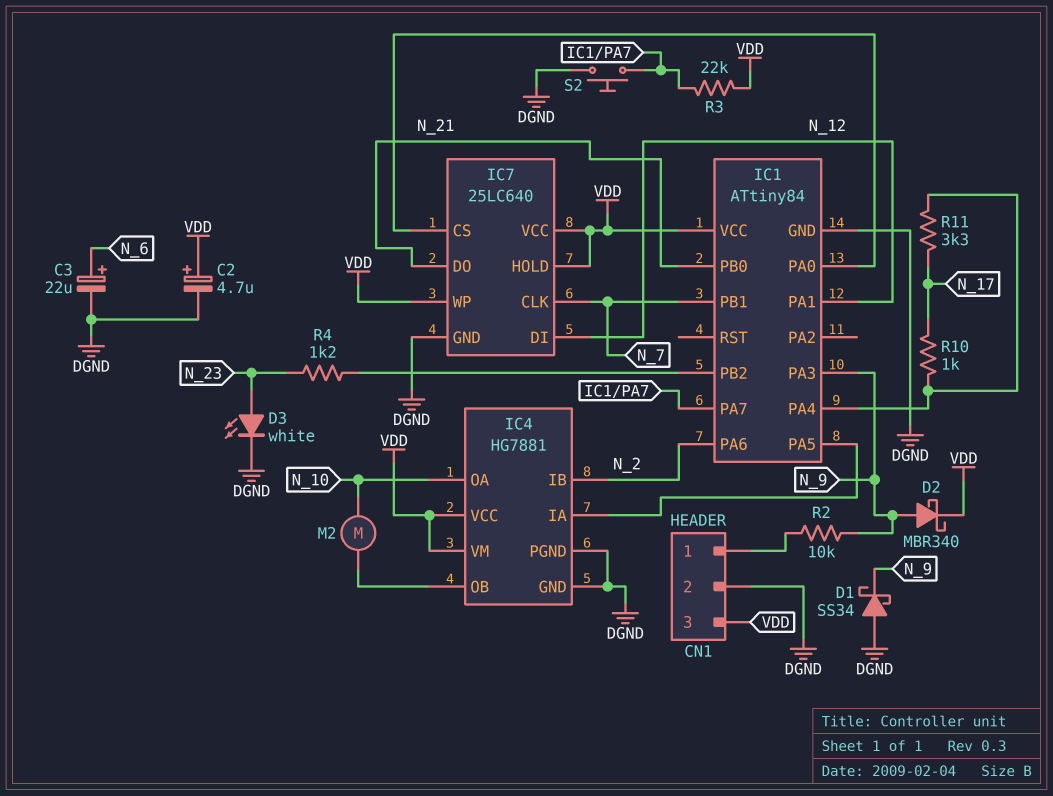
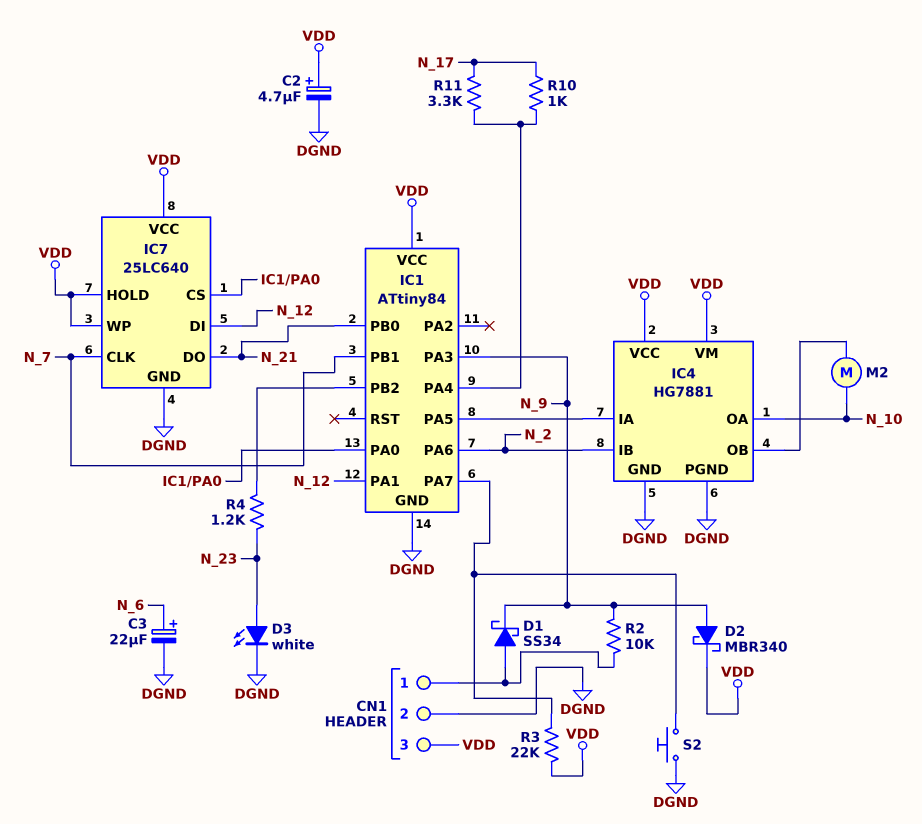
D1: schottky SS34 (A DGND, K N_9) -> schottky SS34 (A CN1/1, K N_9)

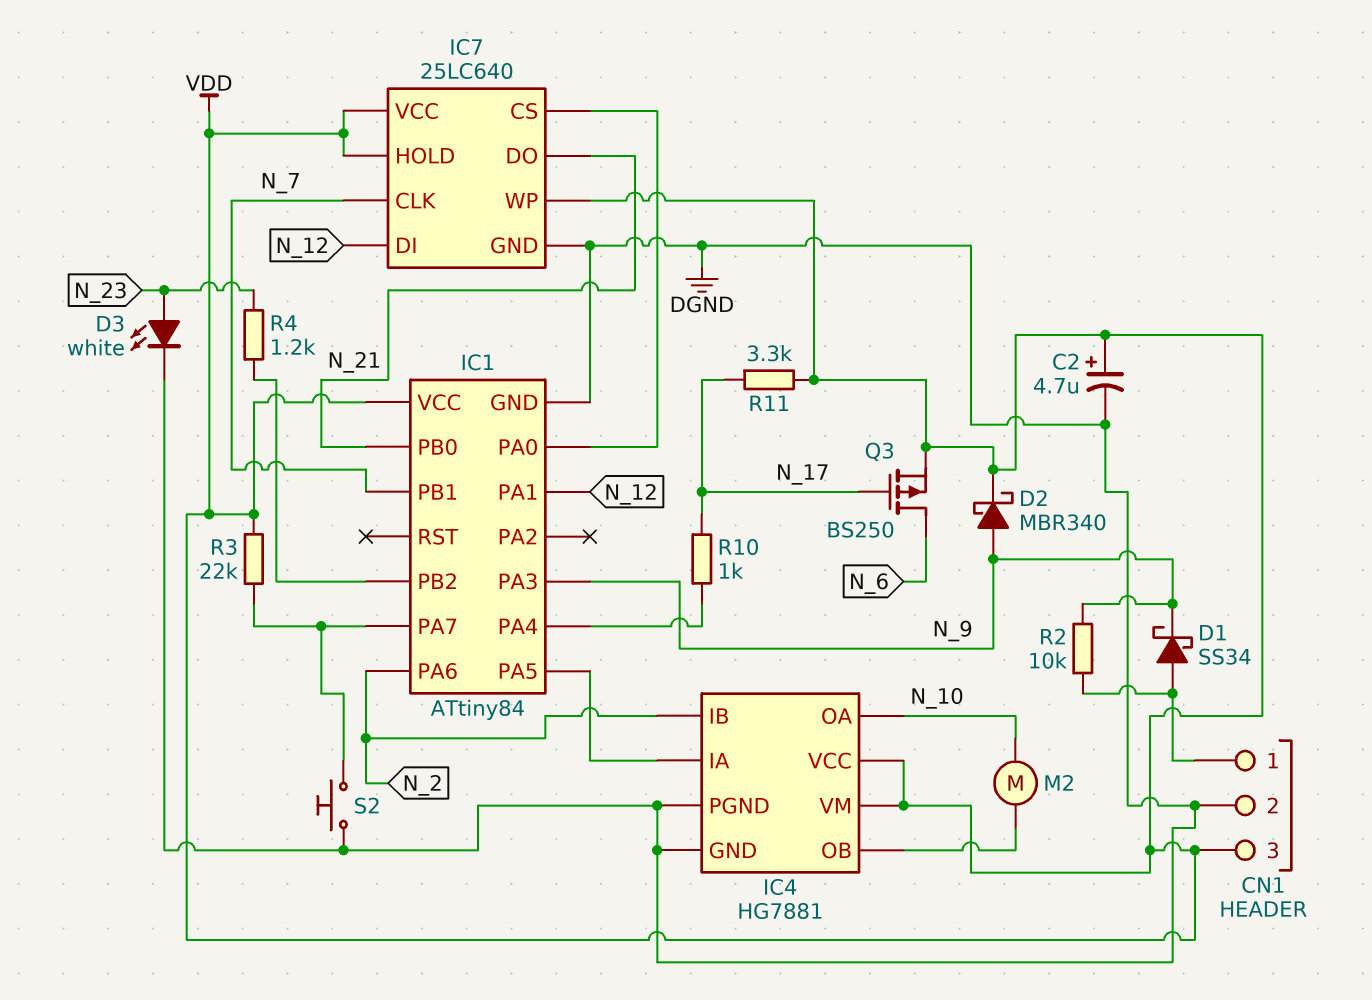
C3: 22uF (plus N_6, minus DGND) -> none
Q3: none -> PMOS BS250 (G N_17, D N_6, S VDD)
R11: 3.3k (IC1/PA4, N_17) -> 3.3k (N_17, VDD)

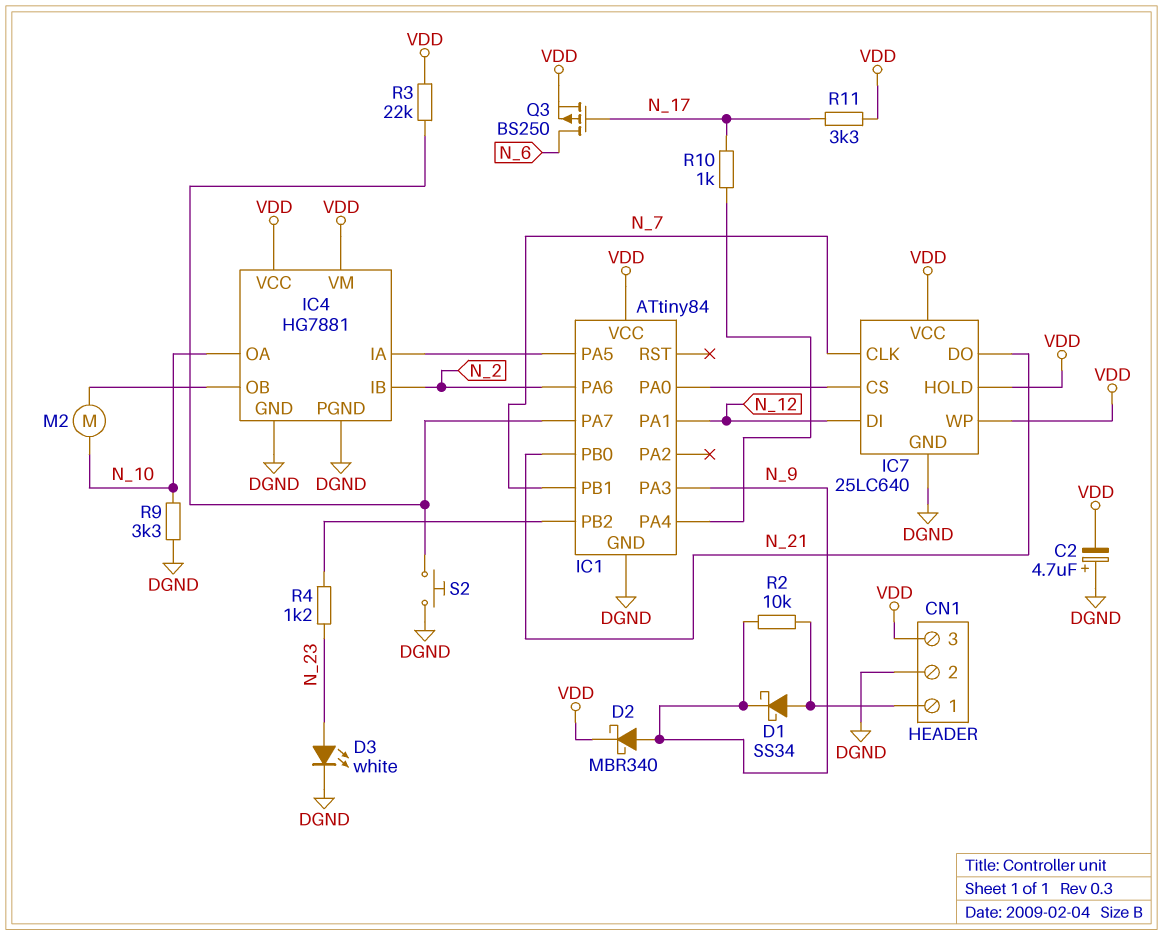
C2: 4.7uF (plus VDD, minus DGND) -> 4.7uF (plus DGND, minus VDD)
R9: none -> 3.3k (DGND, N_10)

